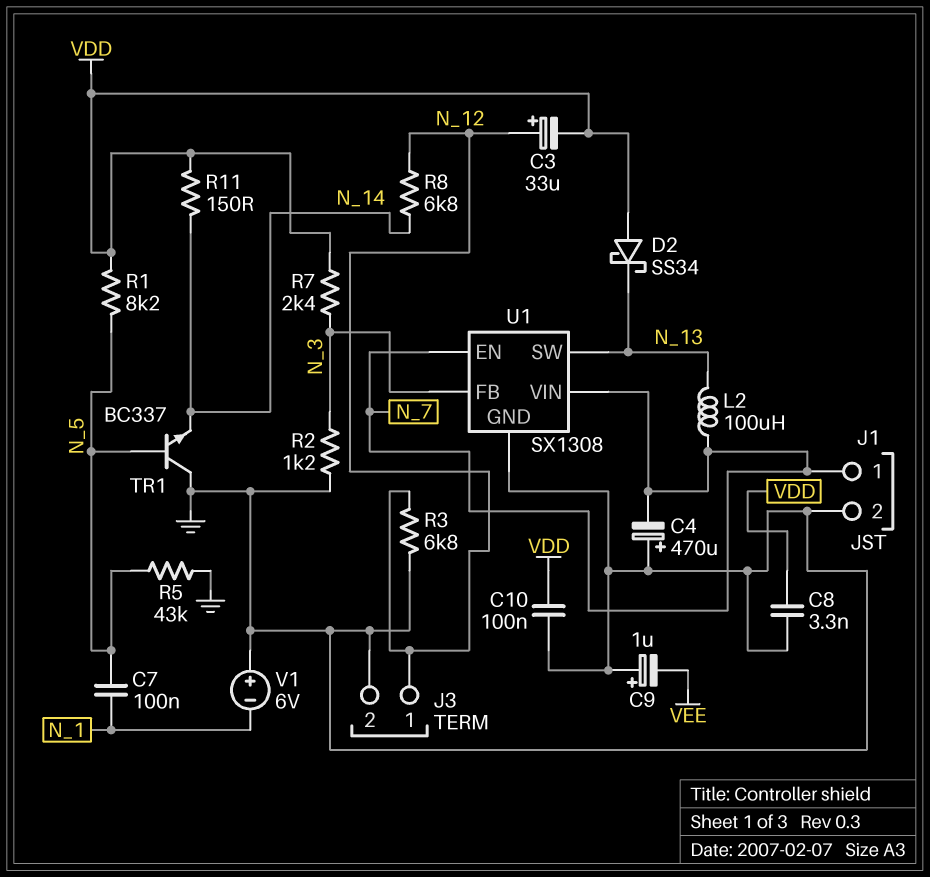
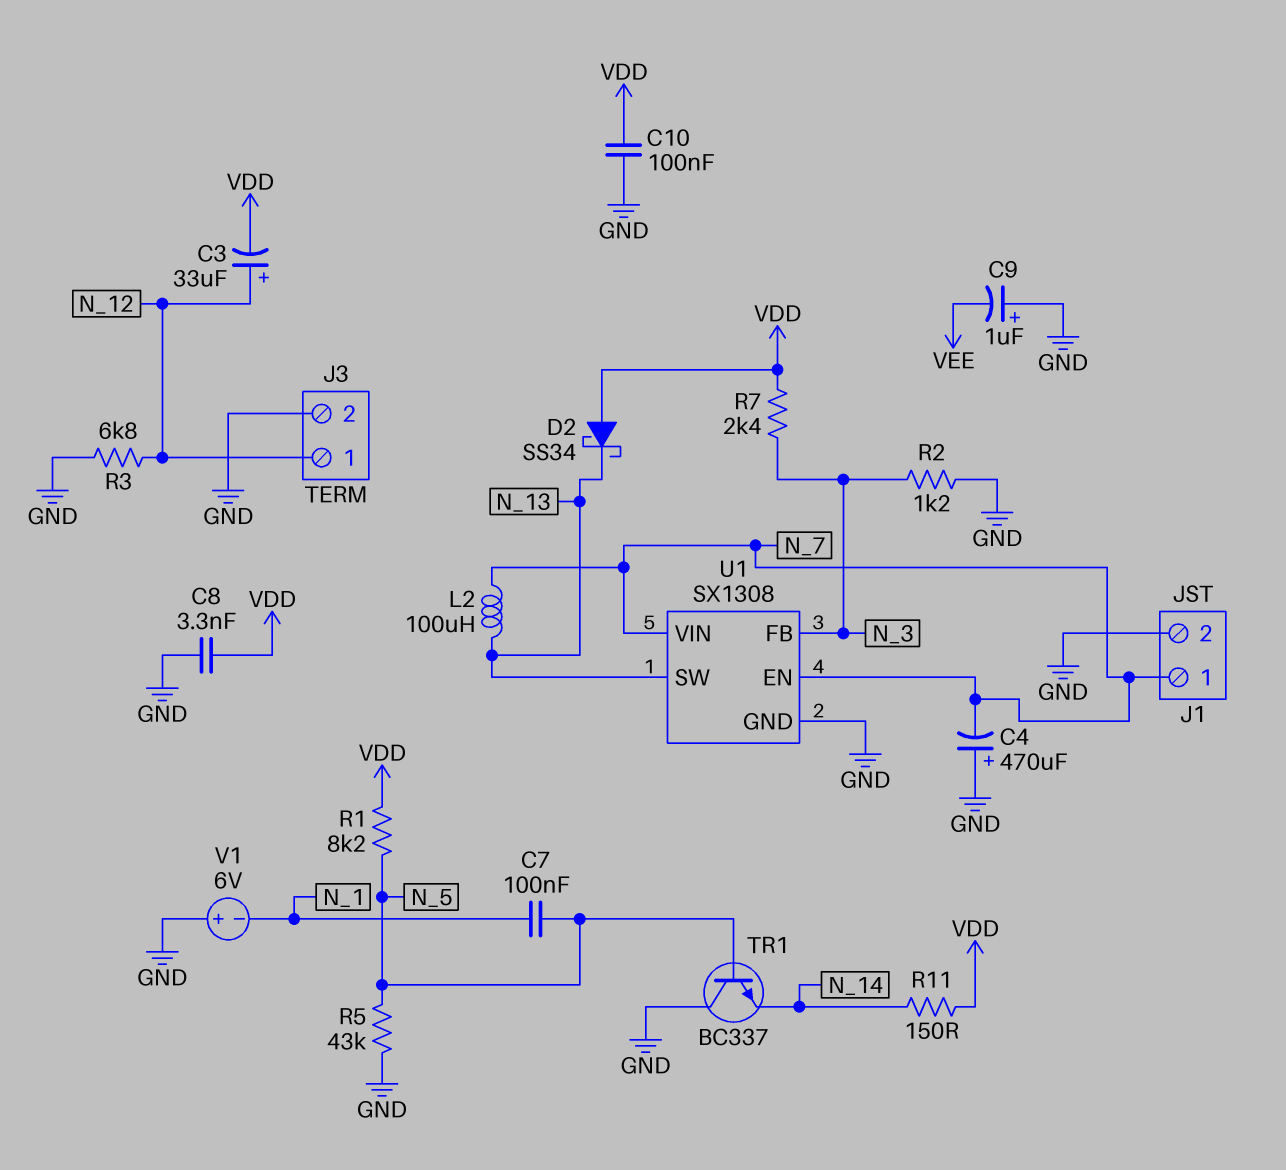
R8: 6.8k (N_12, N_14) -> none

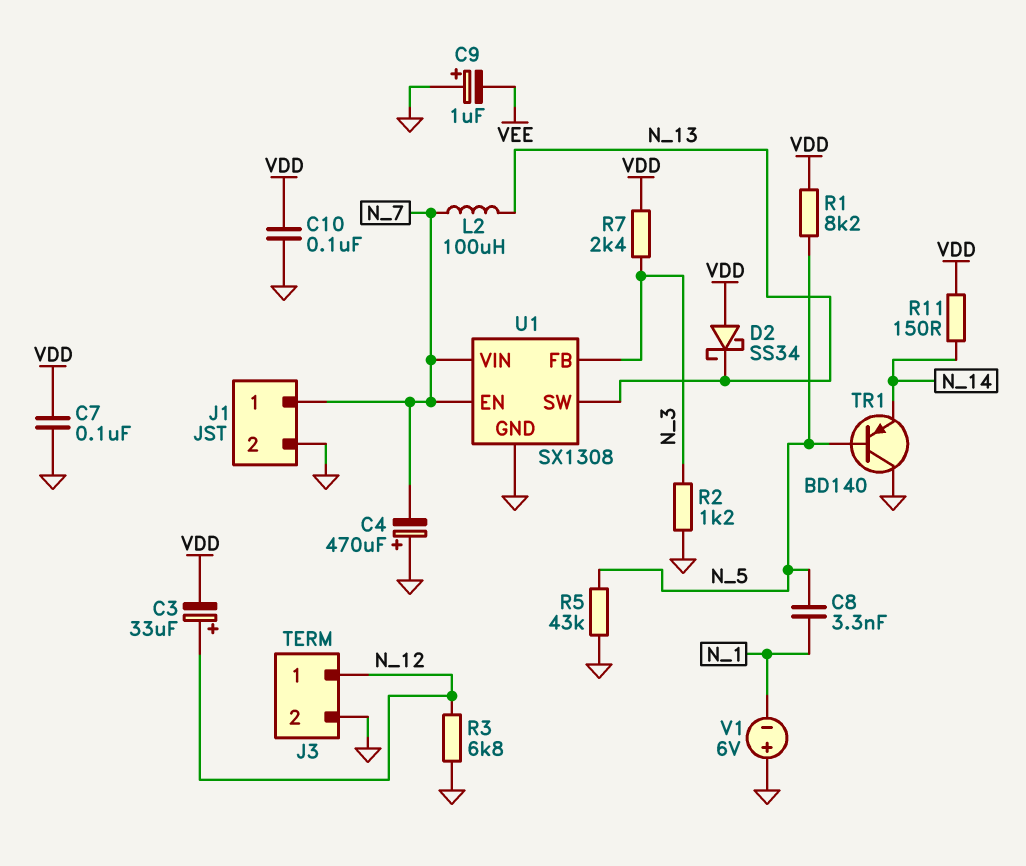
C7: 100nF (N_1, N_5) -> 100nF (GND, VDD)
C8: 3.3nF (GND, VDD) -> 3.3nF (N_1, N_5)
TR1: NPN BC337 (B N_5, C GND, E N_14) -> PNP BD140 (B N_5, C GND, E N_14)

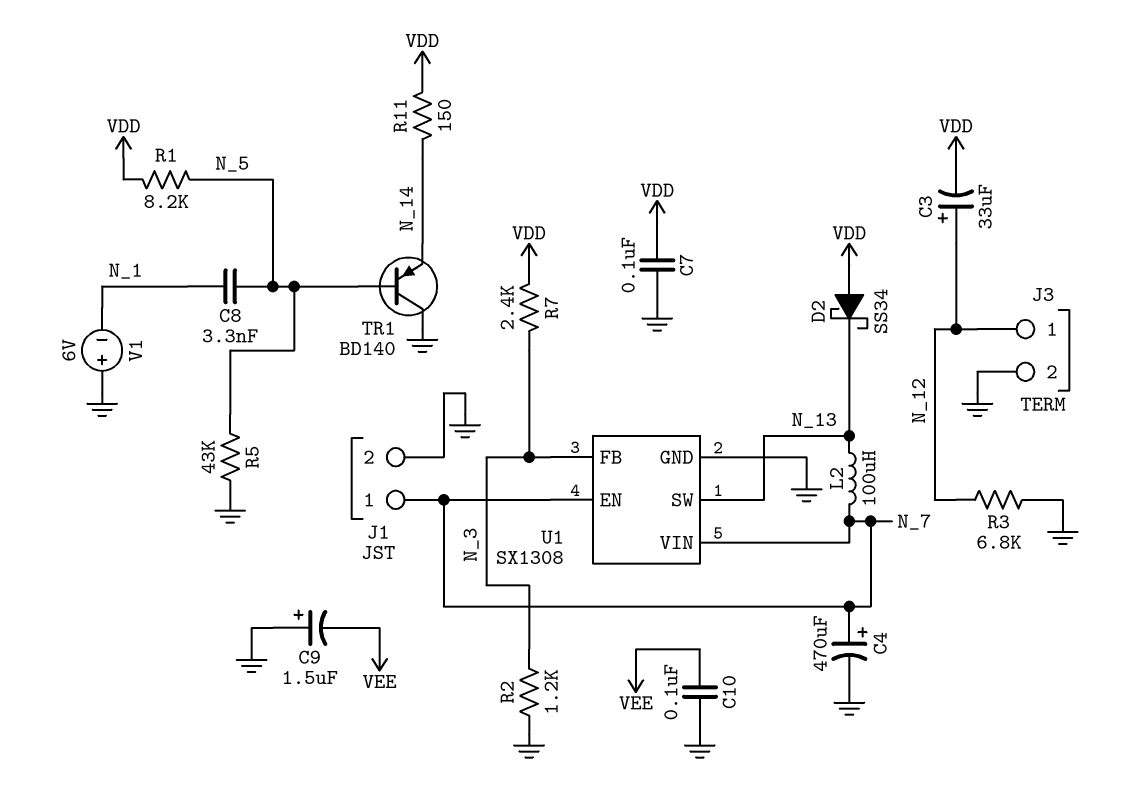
C4: 470uF (plus GND, minus N_7) -> 470uF (plus N_7, minus GND)
C9: 1uF (plus GND, minus VEE) -> 1.5uF (plus GND, minus VEE)
C10: 100nF (GND, VDD) -> 100nF (GND, VEE)

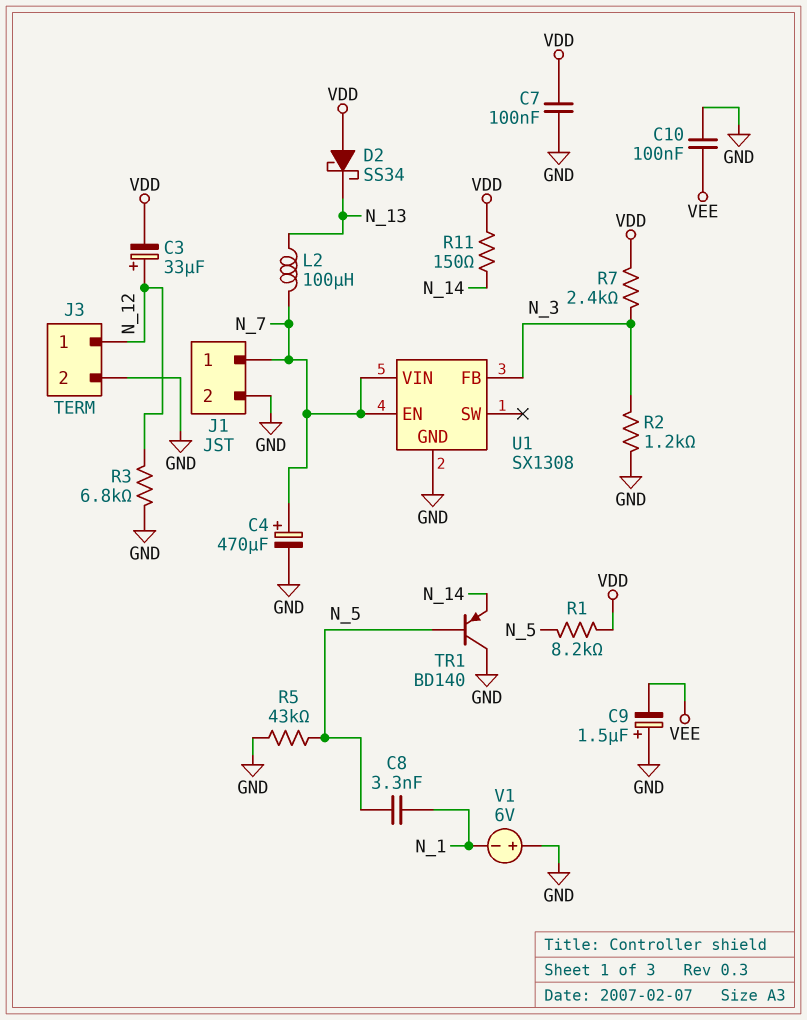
U1 pin SW: N_13 -> none

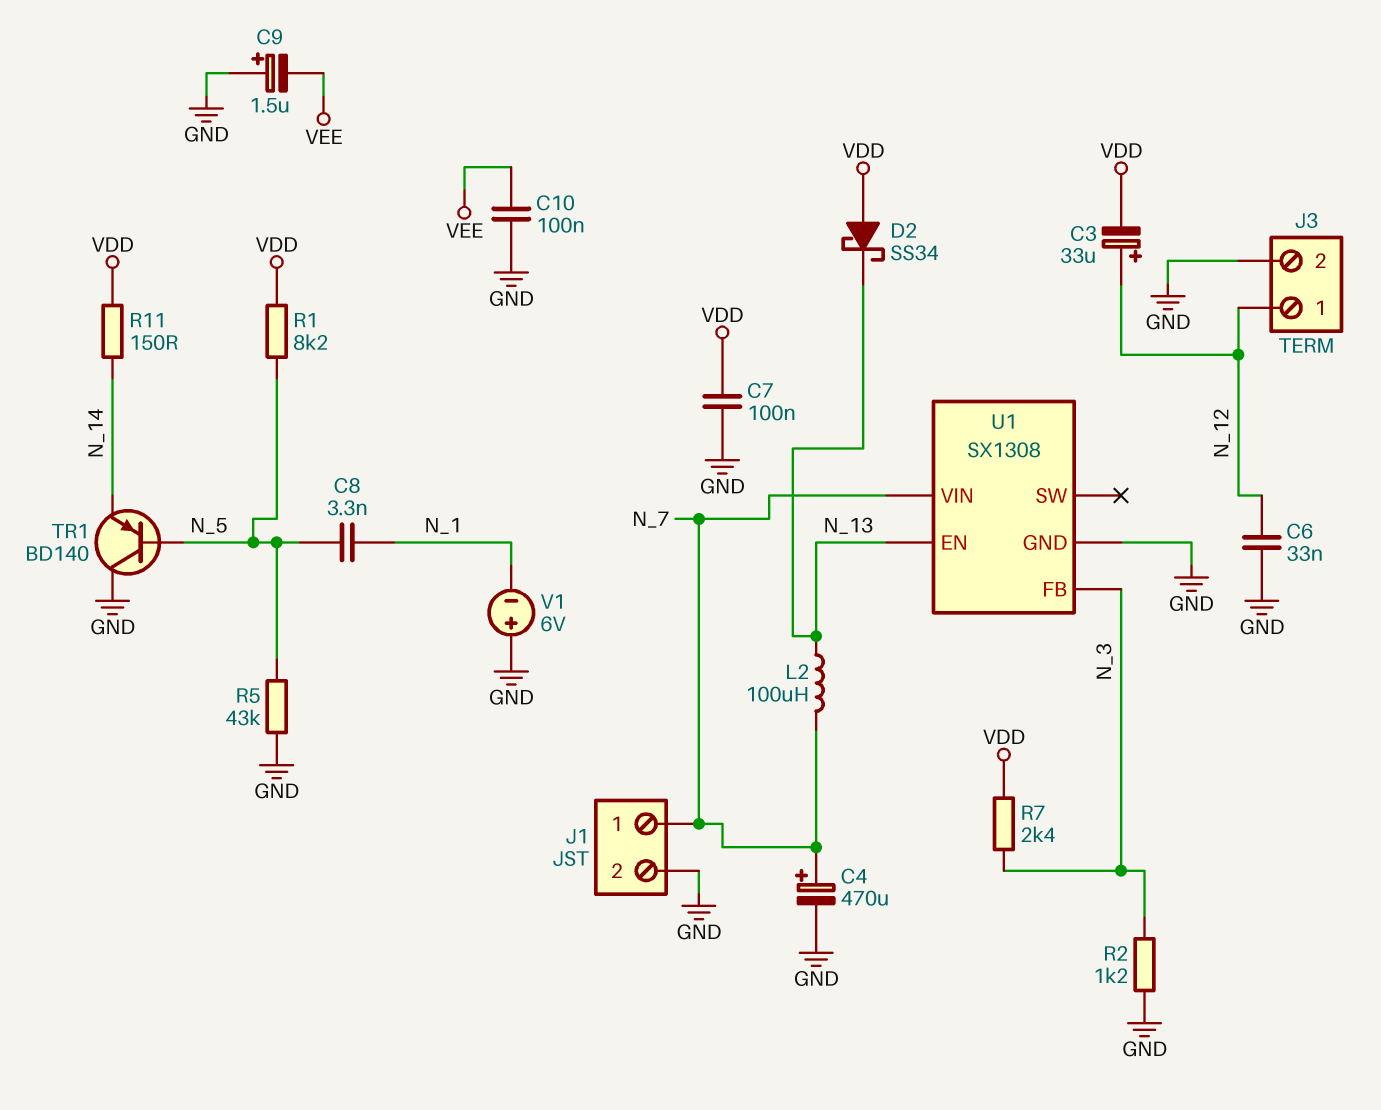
C6: none -> 33nF (GND, N_12)
R3: 6.8k (GND, N_12) -> none
U1 pin EN: N_7 -> N_13

